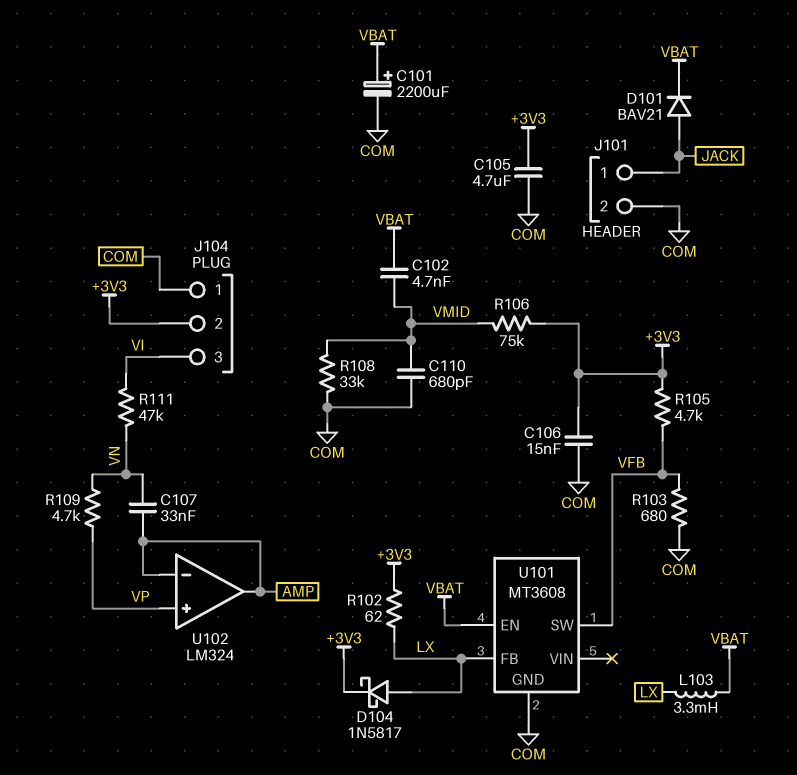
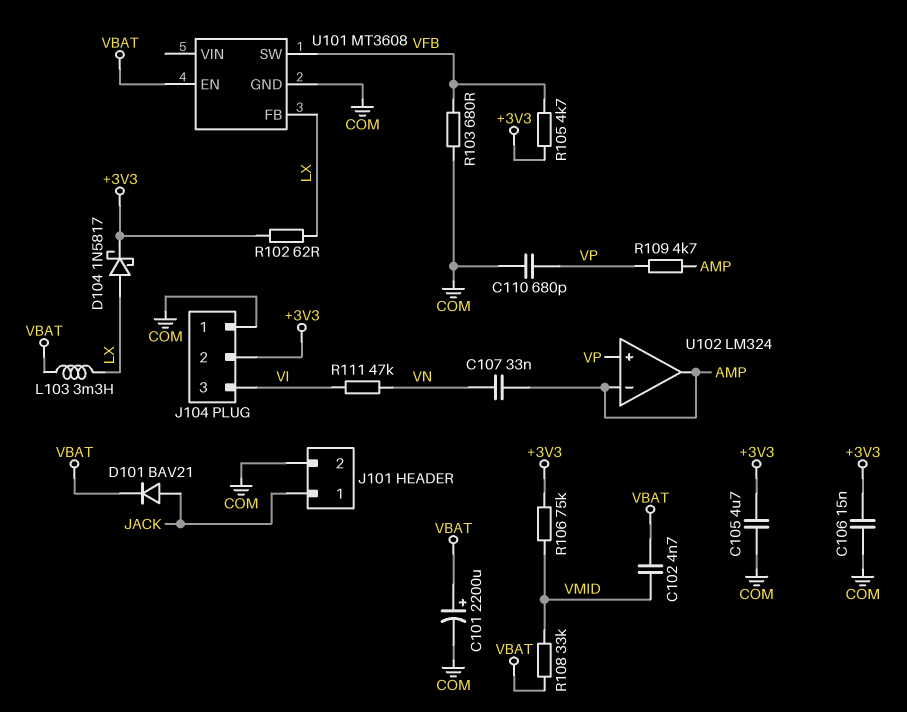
C110: 680pF (COM, VMID) -> 680pF (COM, VP)
R108: 33k (COM, VMID) -> 33k (VBAT, VMID)
R109: 4.7k (VN, VP) -> 4.7k (AMP, VP)

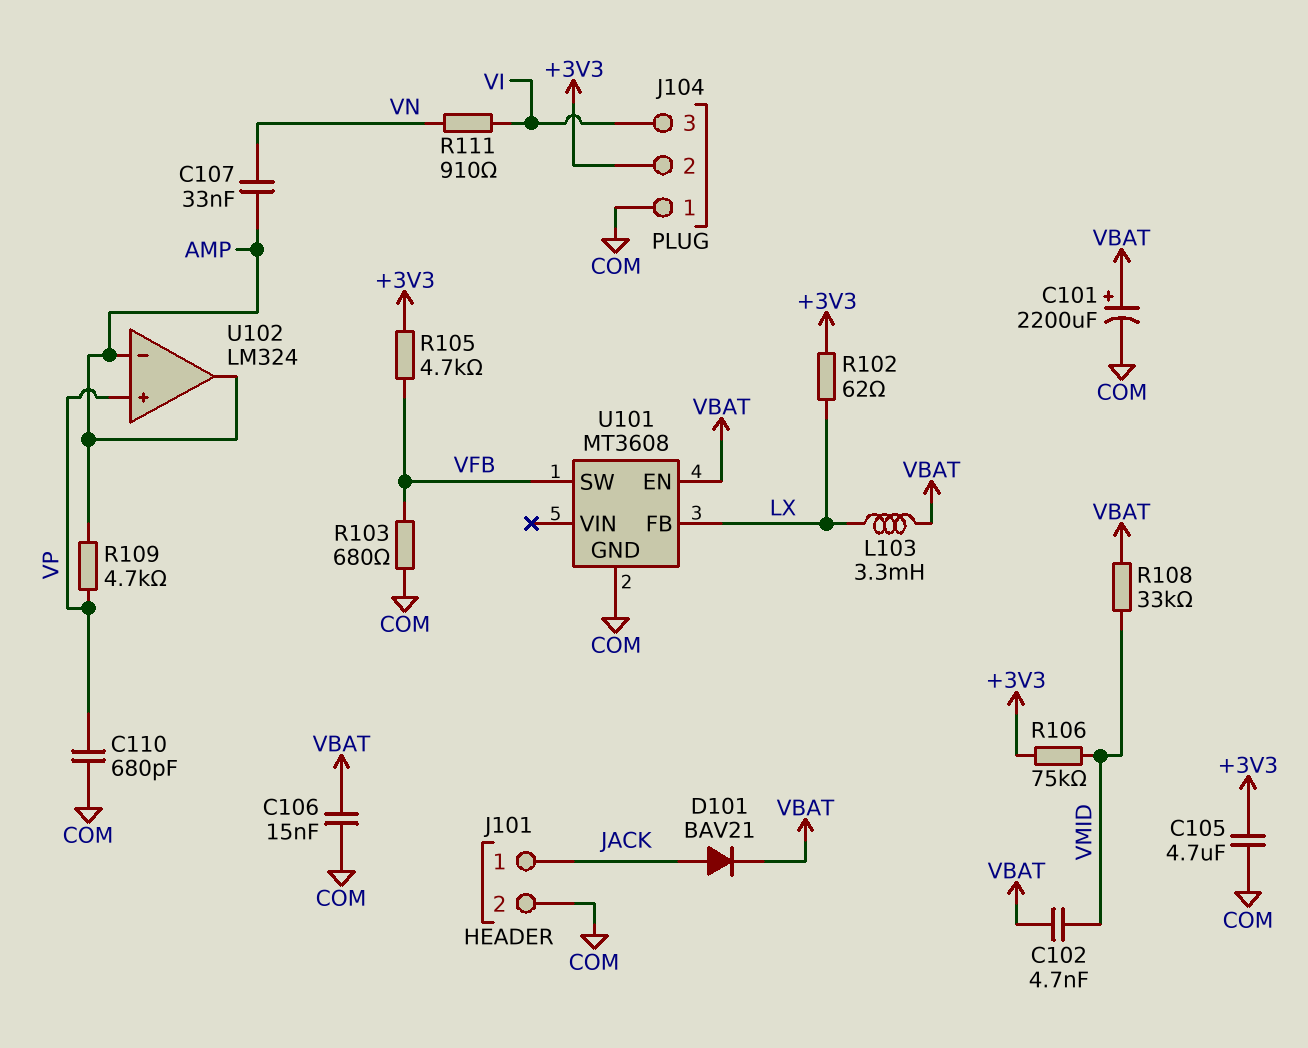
C106: 15nF (+3V3, COM) -> 15nF (COM, VBAT)
D104: schottky 1N5817 (A LX, K +3V3) -> none
R111: 47k (VI, VN) -> 910 (VI, VN)

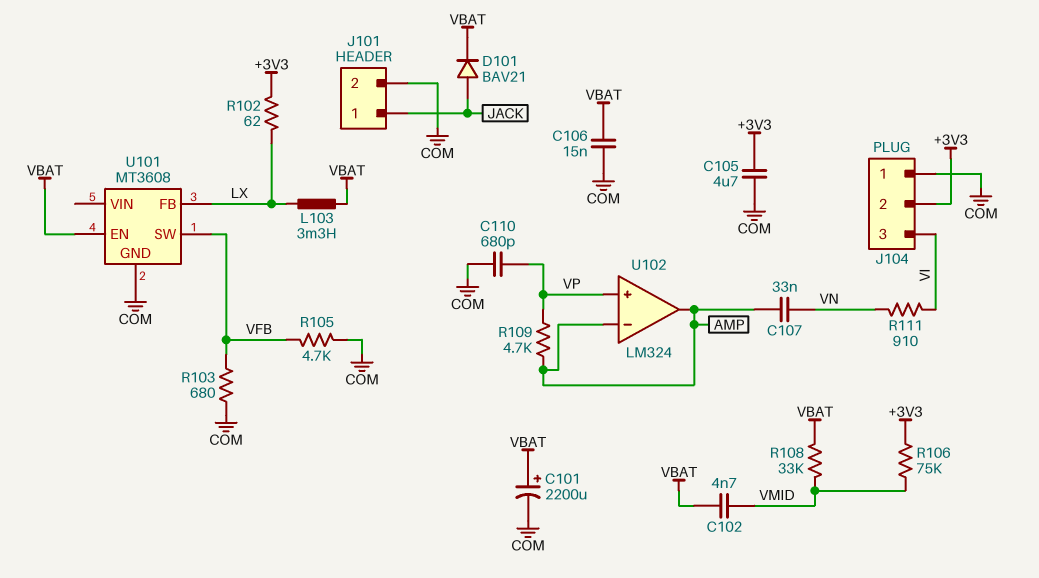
R105: 4.7k (+3V3, VFB) -> 4.7k (COM, VFB)

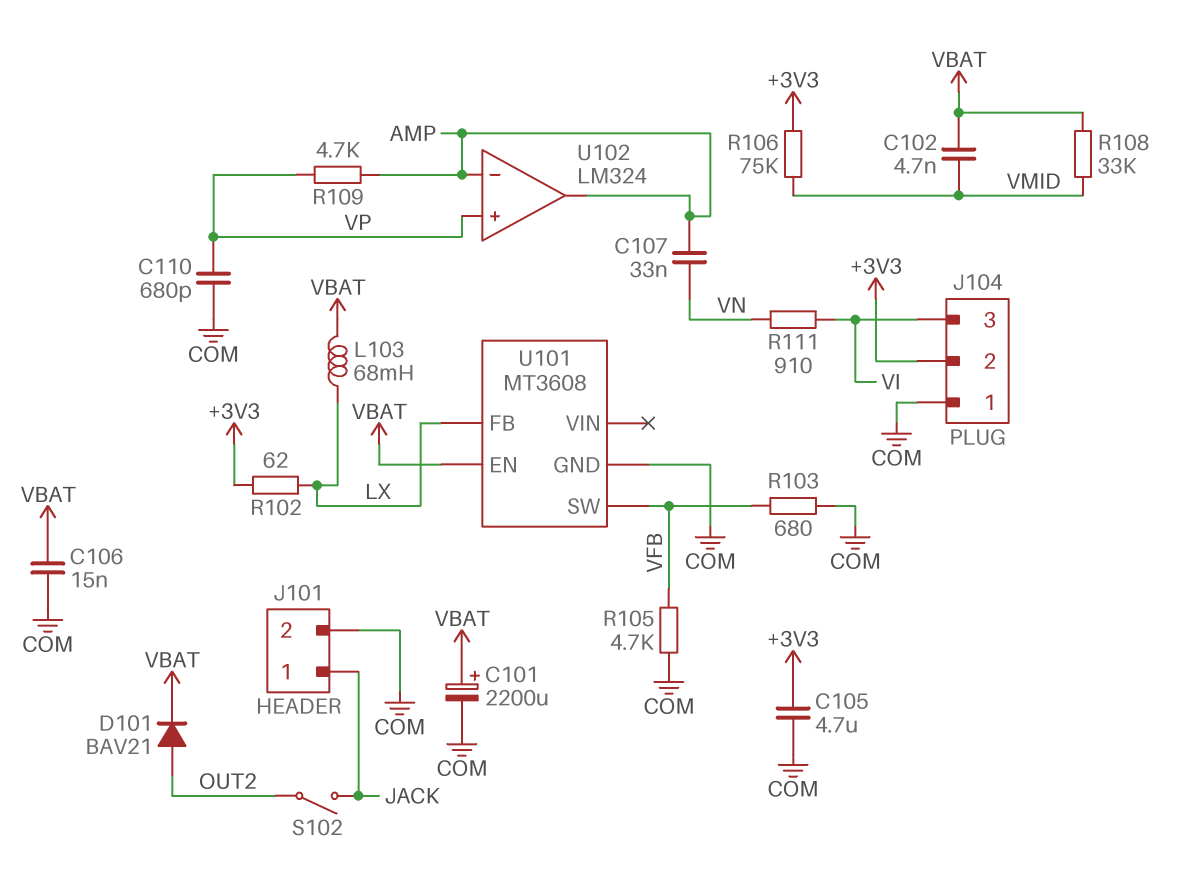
D101: diode BAV21 (A JACK, K VBAT) -> diode BAV21 (A OUT2, K VBAT)
L103: 3.3mH (LX, VBAT) -> 68mH (LX, VBAT)
S102: none -> switch (JACK, OUT2)

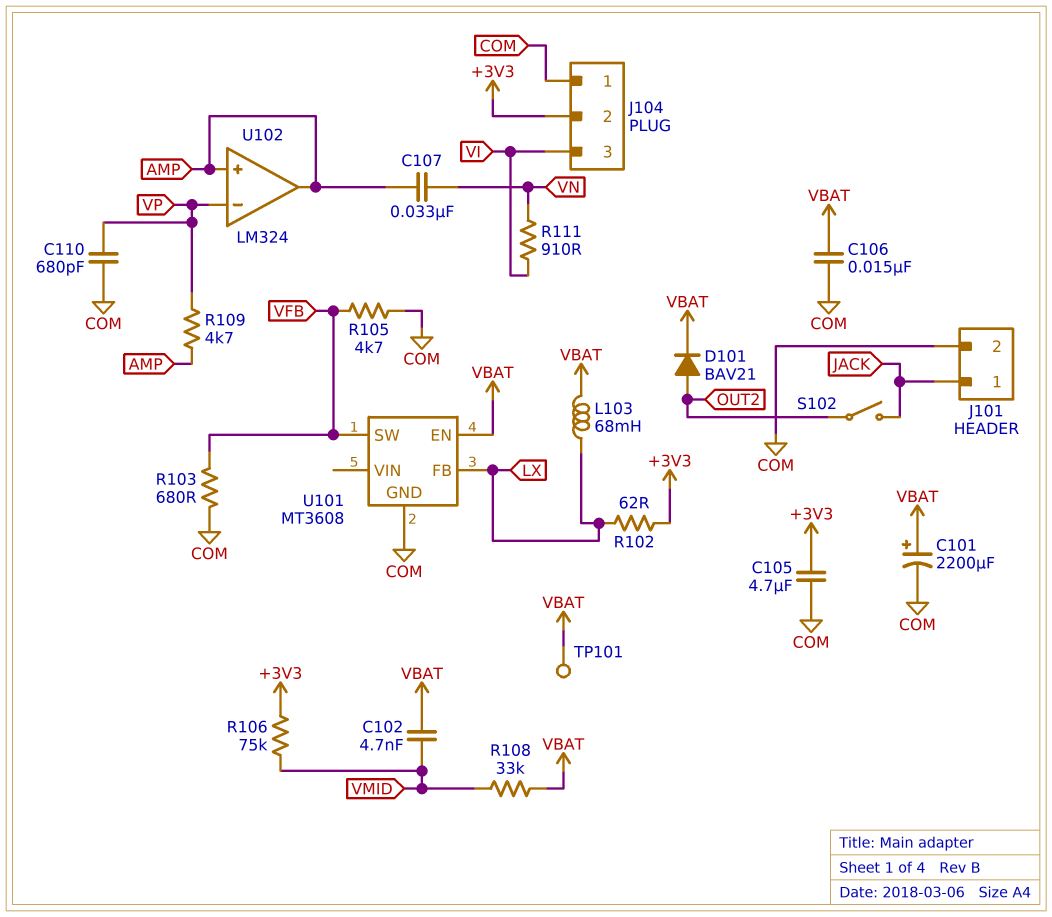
TP101: none -> test point (VBAT)
U102 pin in+: VP -> AMP
U102 pin in-: AMP -> VP

